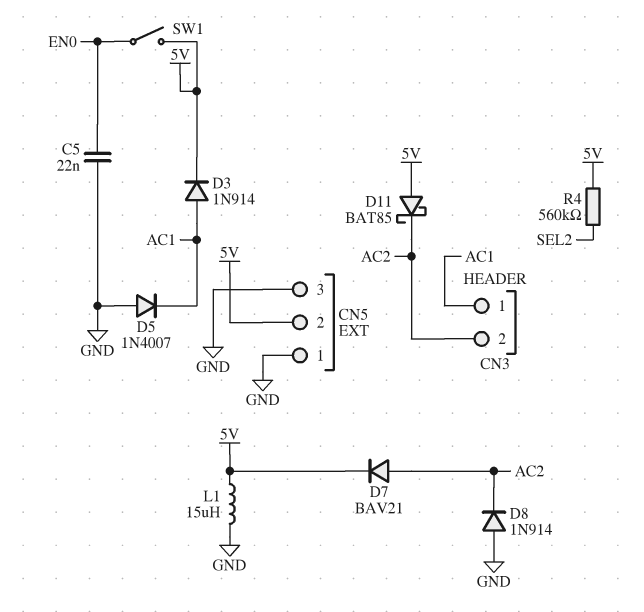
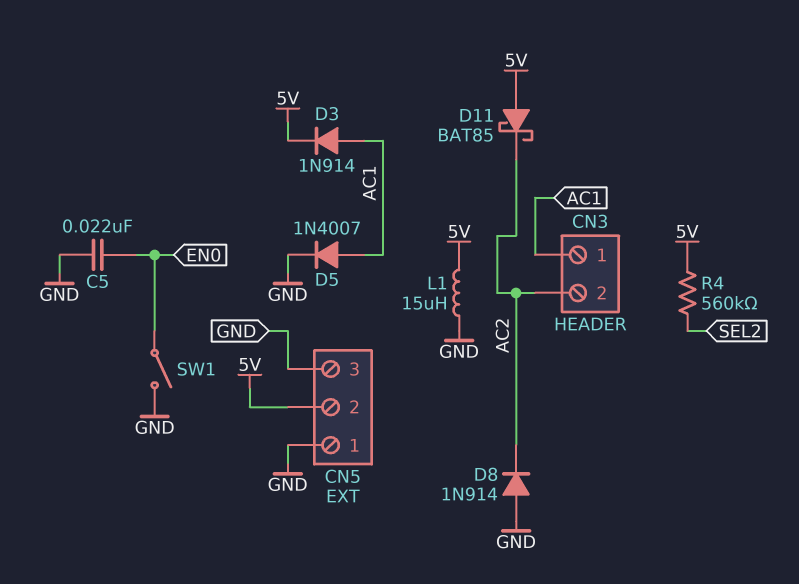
D5: diode 1N4007 (A GND, K AC1) -> diode 1N4007 (A AC1, K GND)
D7: diode BAV21 (A AC2, K 5V) -> none
SW1: switch (5V, EN0) -> switch (EN0, GND)

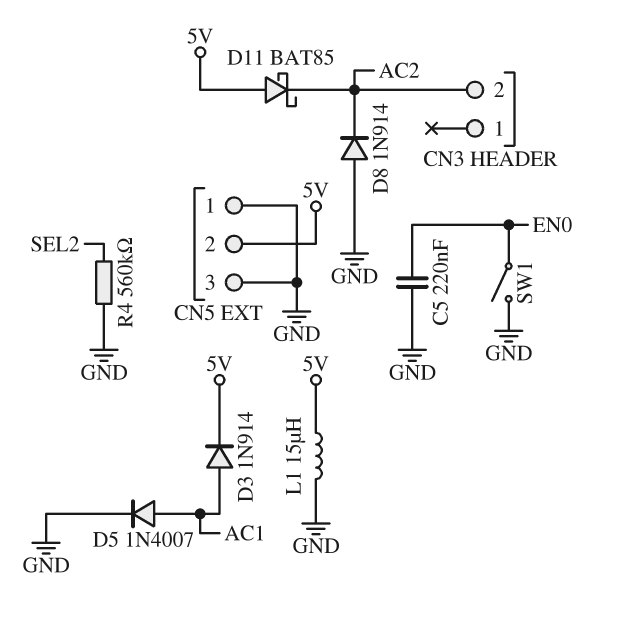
C5: 22nF (EN0, GND) -> 220nF (EN0, GND)
CN3 pin 1: AC1 -> none
R4: 560k (5V, SEL2) -> 560k (GND, SEL2)

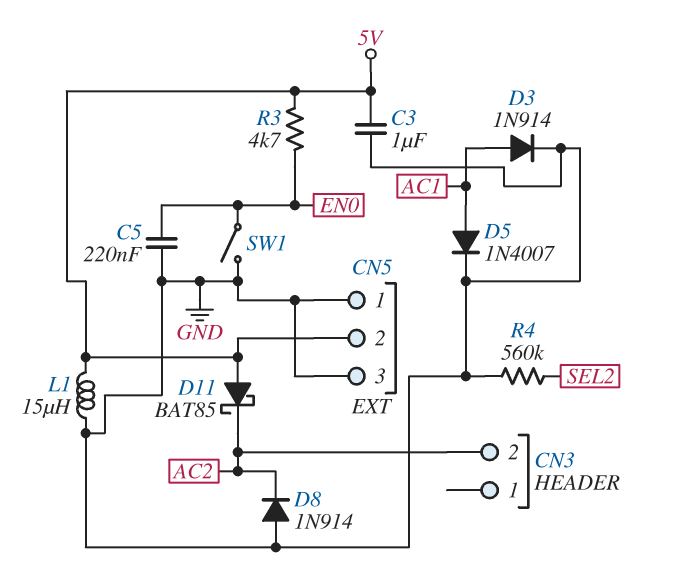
C3: none -> 1uF (5V, GND)
D3: diode 1N914 (A AC1, K 5V) -> diode 1N914 (A AC1, K GND)
R3: none -> 4.7k (5V, EN0)

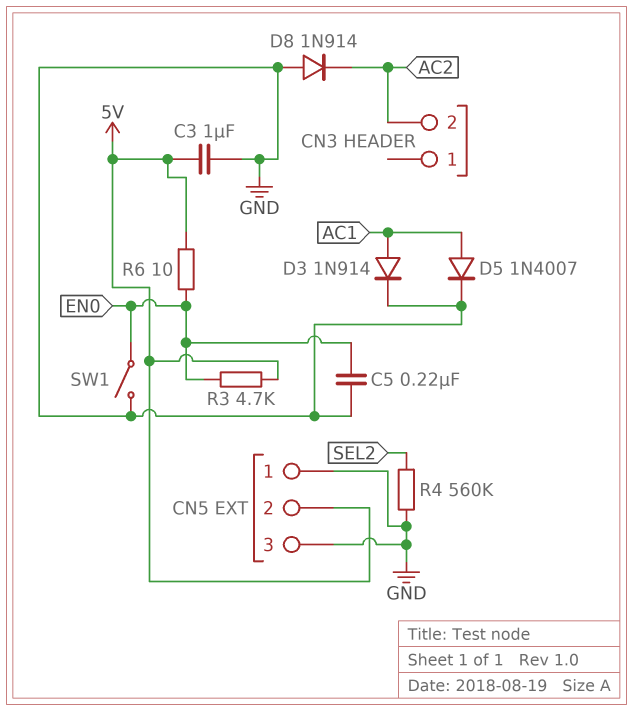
D11: schottky BAT85 (A 5V, K AC2) -> none
L1: 15uH (5V, GND) -> none
R6: none -> 10 (5V, EN0)

